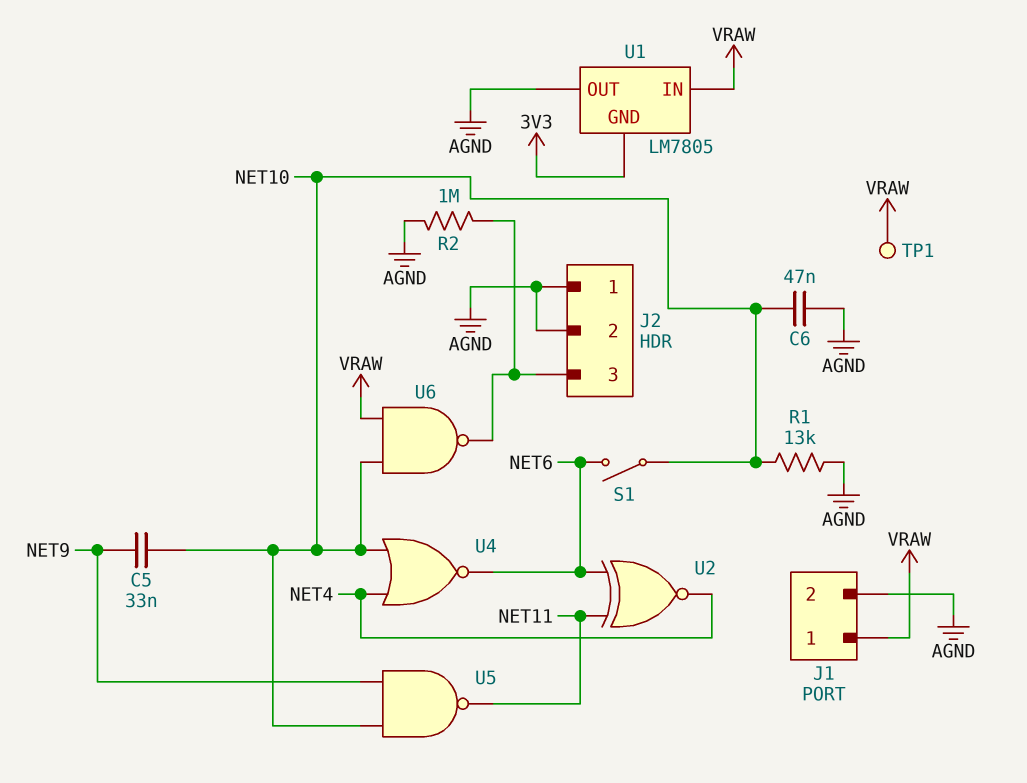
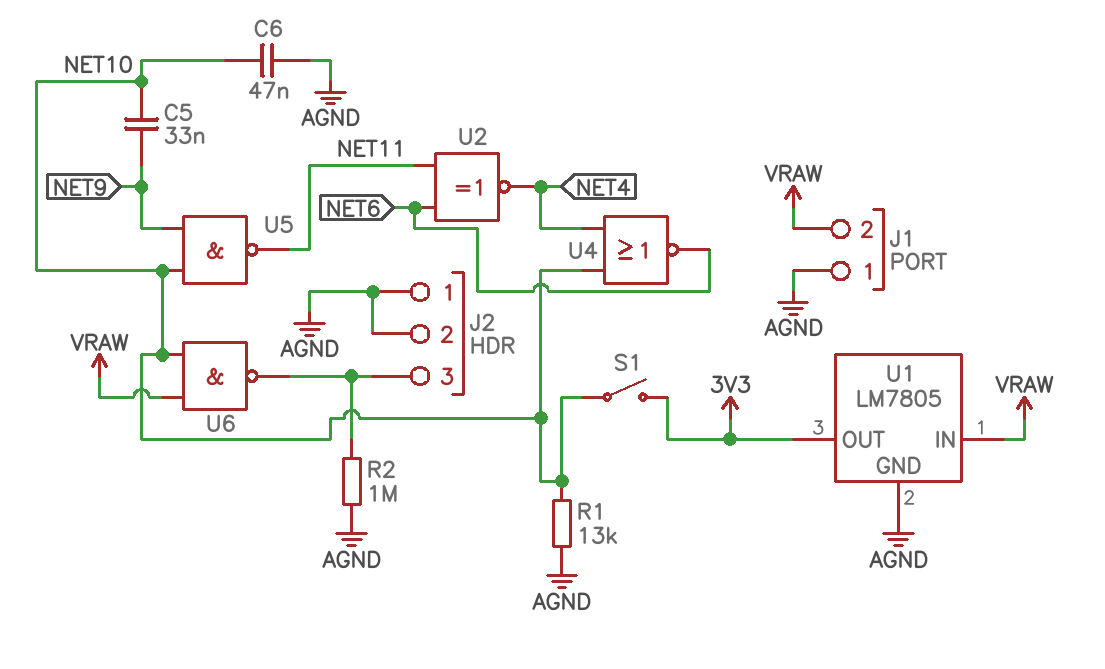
J1 pin 1: VRAW -> AGND
J1 pin 2: AGND -> VRAW
S1: switch (NET6, NET10) -> switch (3V3, NET10)
TP1: test point (VRAW) -> none
U1 pin GND: 3V3 -> AGND
U1 pin OUT: AGND -> 3V3

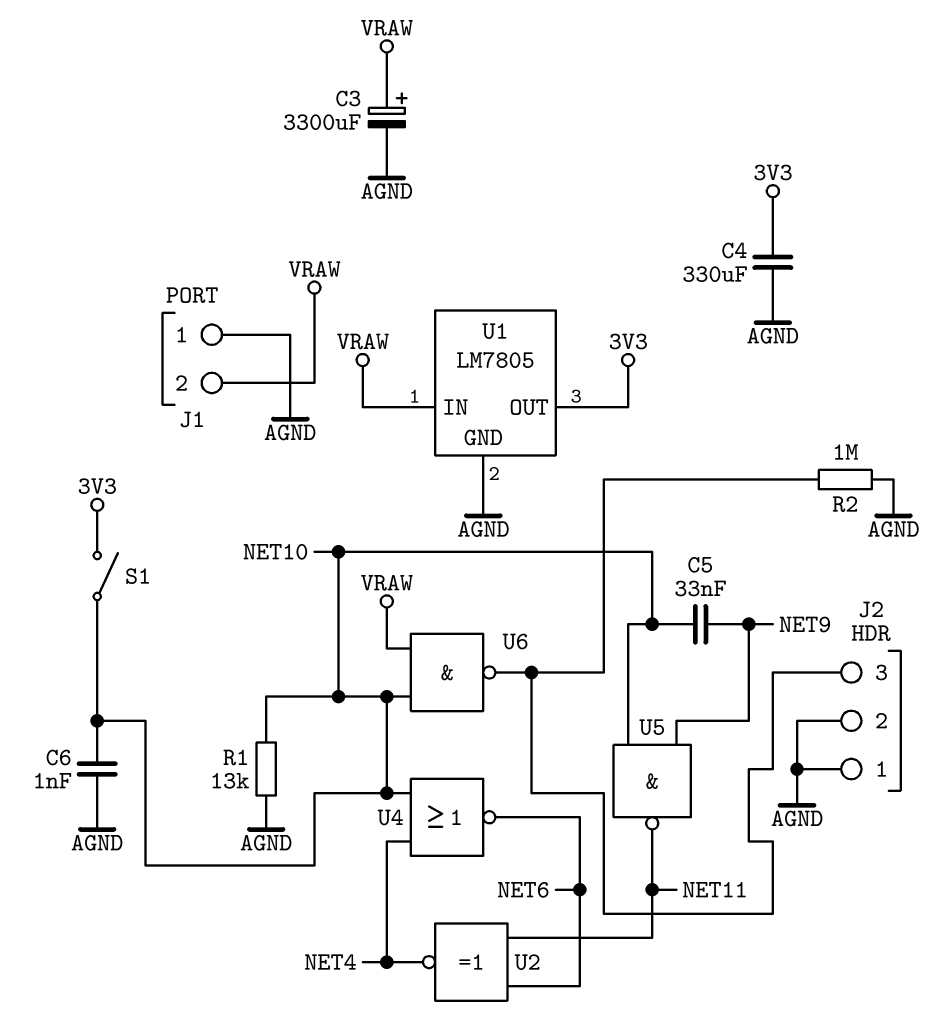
C3: none -> 3300uF (plus VRAW, minus AGND)
C4: none -> 330uF (3V3, AGND)
C6: 47nF (AGND, NET10) -> 1nF (AGND, NET10)

